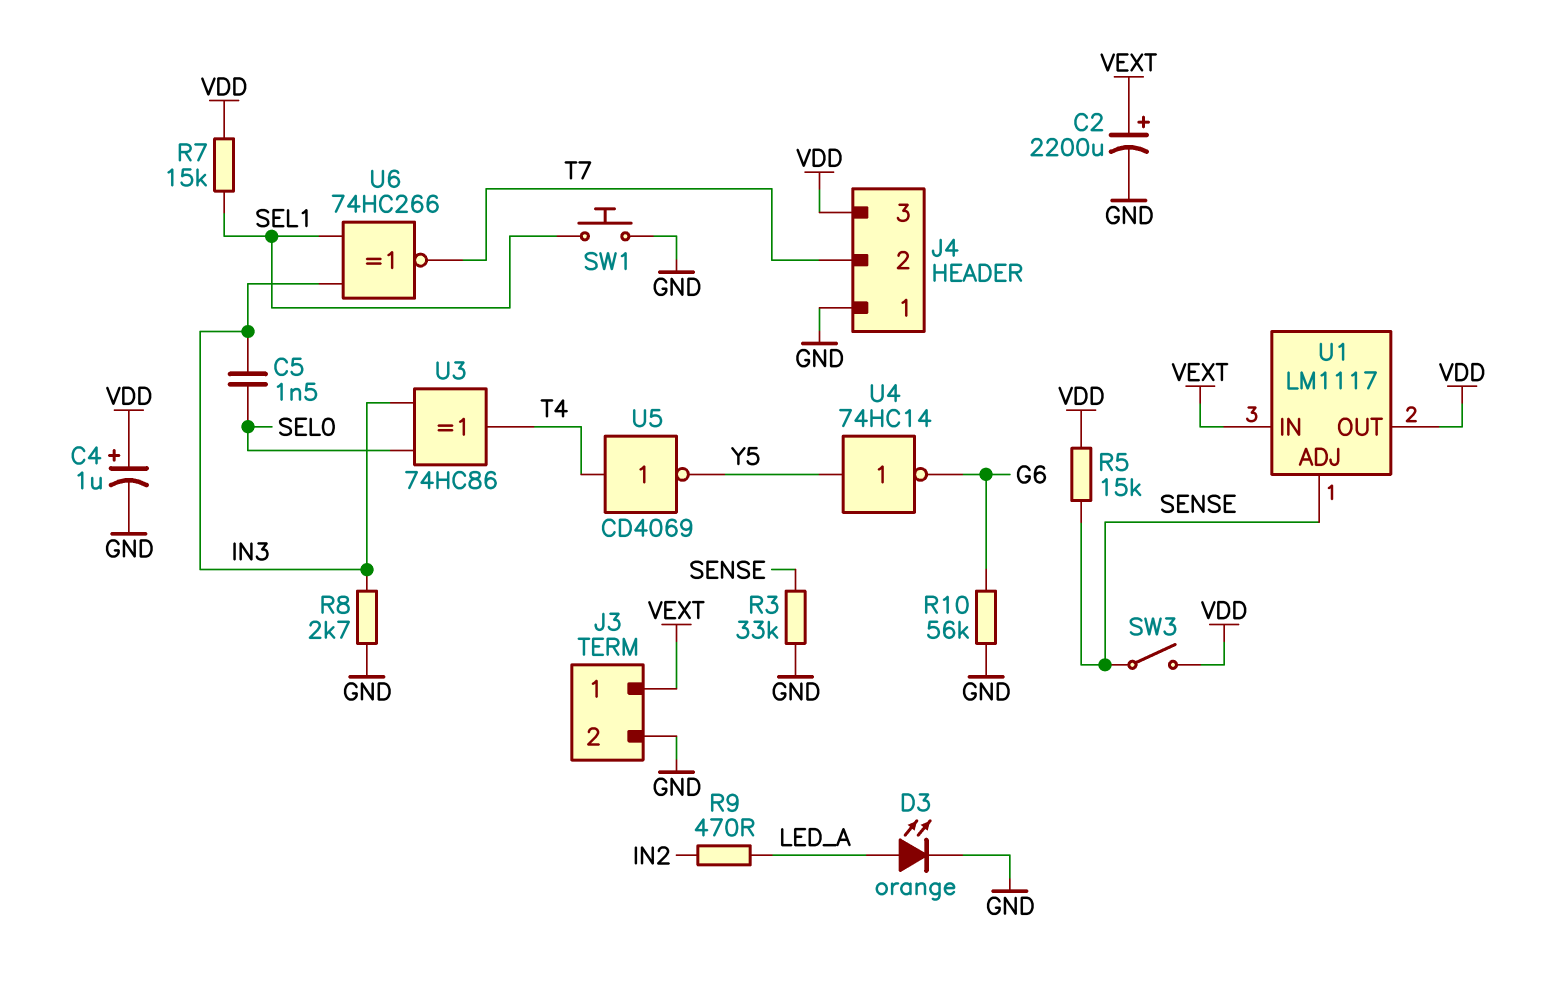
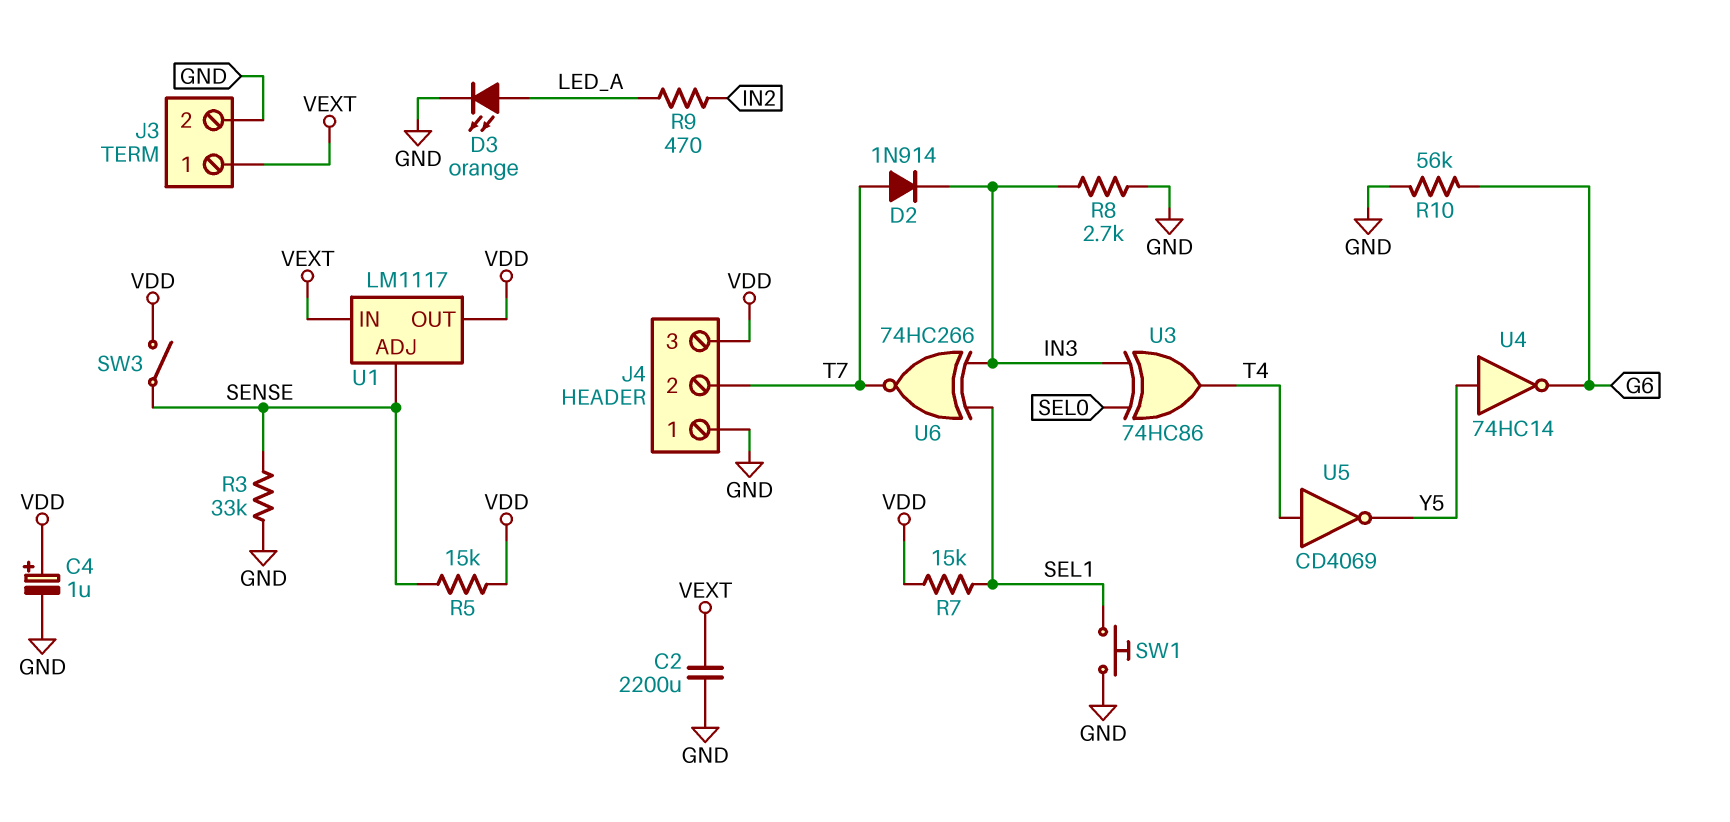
C2: 2200uF (plus VEXT, minus GND) -> 2200uF (GND, VEXT)
C5: 1.5nF (IN3, SEL0) -> none
D2: none -> diode 1N914 (A T7, K IN3)

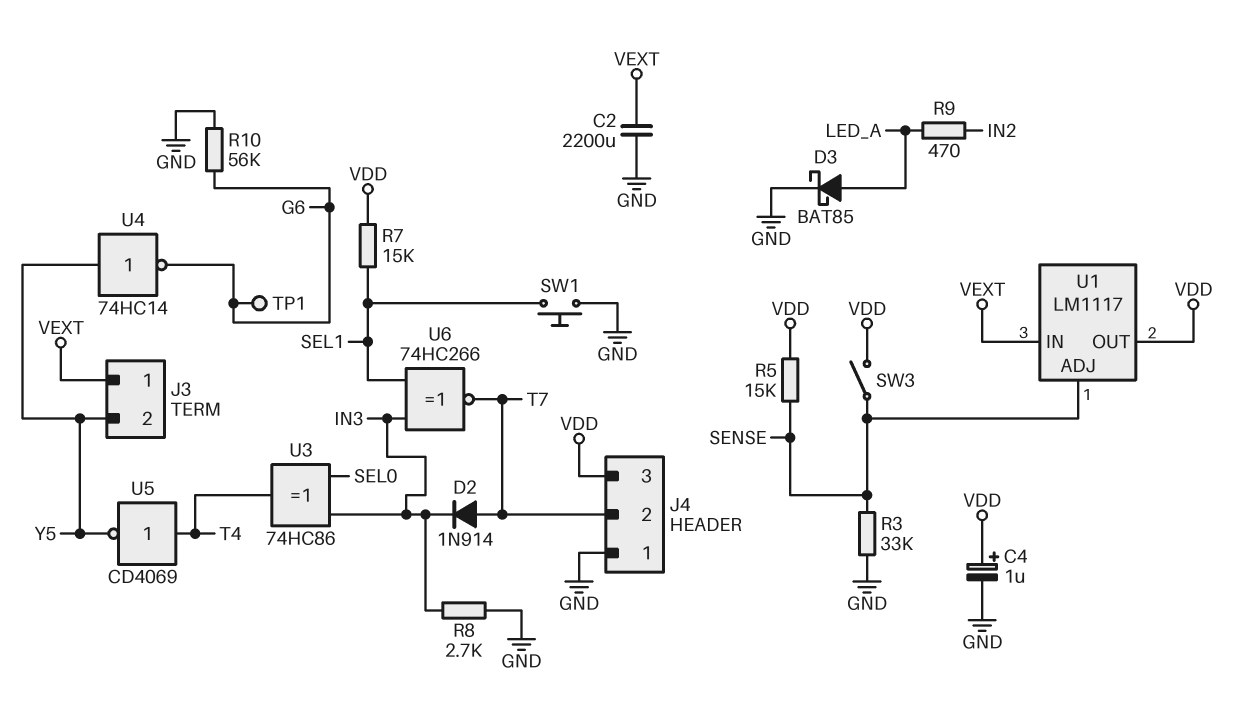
D3: LED orange (A LED_A, K GND) -> schottky BAT85 (A LED_A, K GND)
J3 pin 2: GND -> Y5
TP1: none -> test point (G6)

